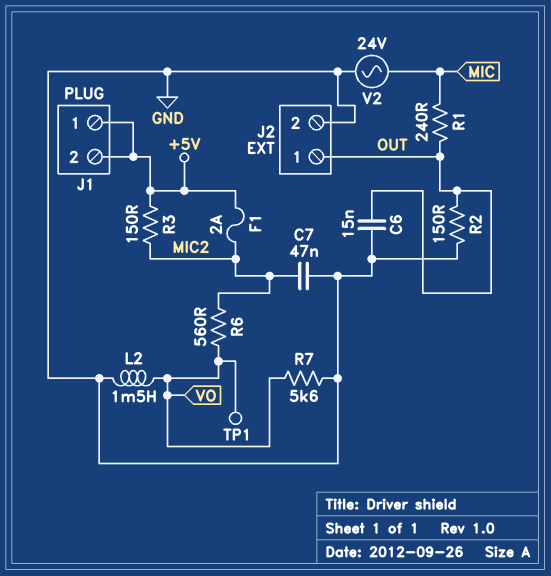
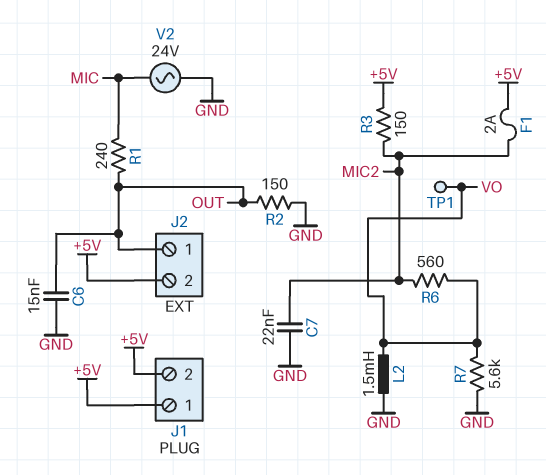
C7: 47nF (GND, MIC2) -> 22nF (GND, MIC2)
J2 pin 2: GND -> +5V

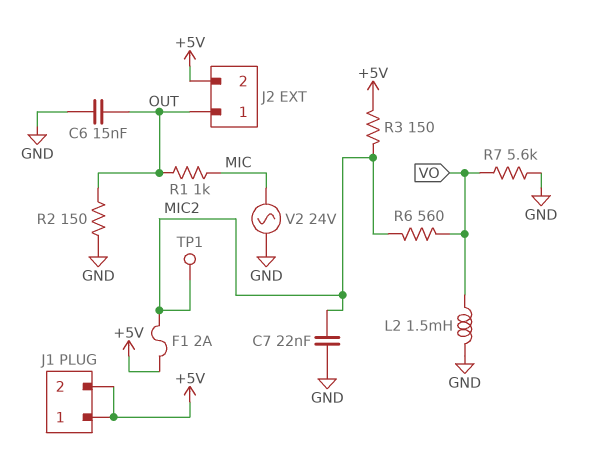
R1: 240 (MIC, OUT) -> 1k (MIC, OUT)
TP1: test point (VO) -> test point (MIC2)

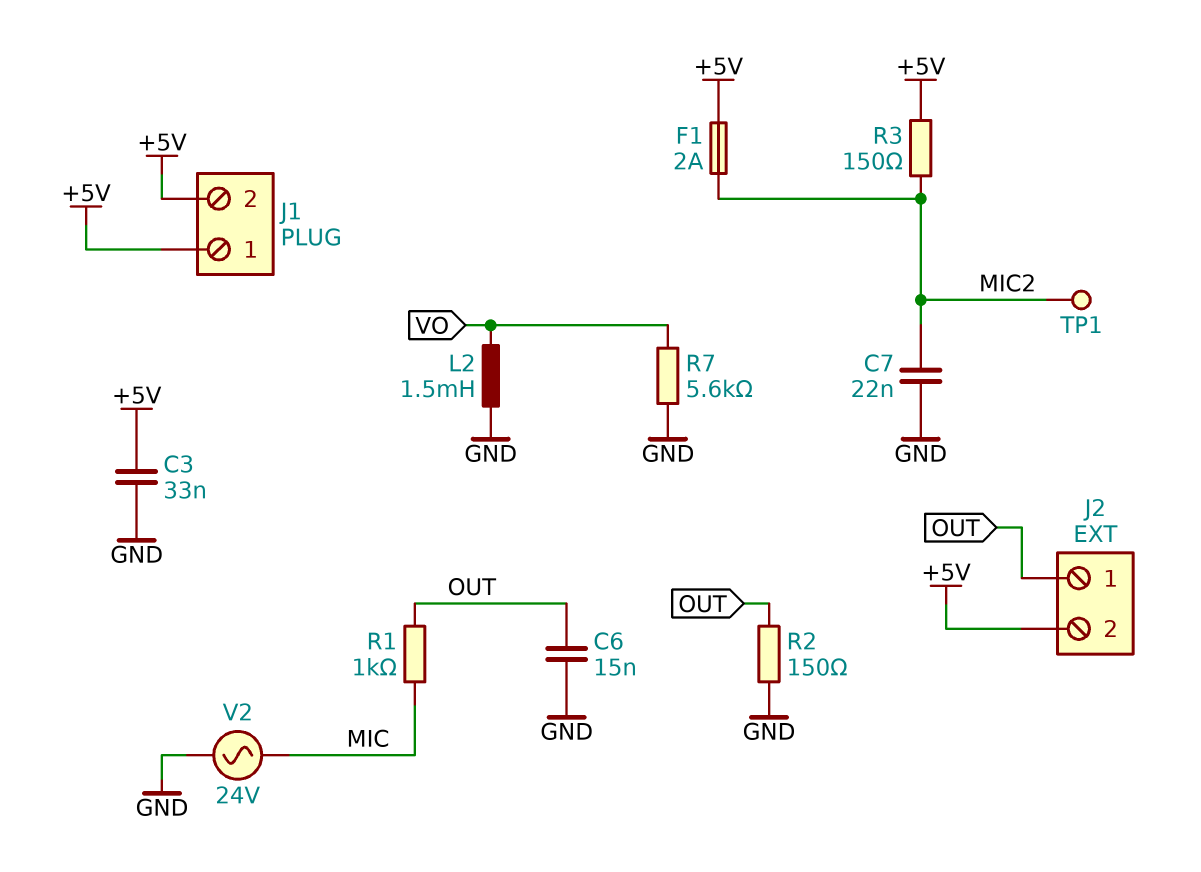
C3: none -> 33nF (+5V, GND)
R6: 560 (MIC2, VO) -> none

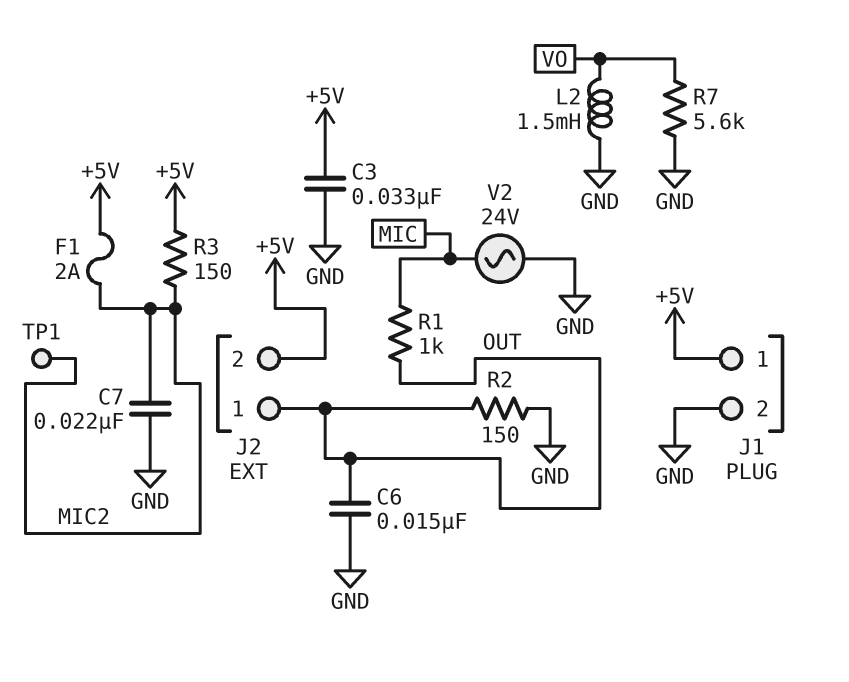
J1 pin 2: +5V -> GND

